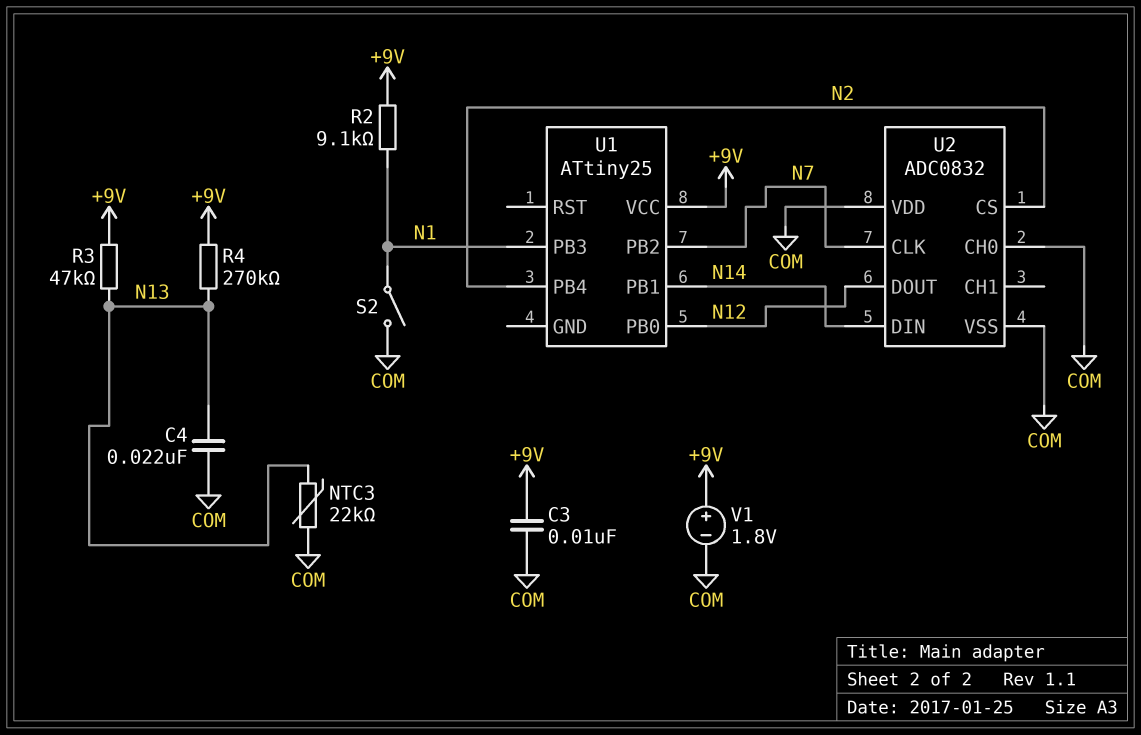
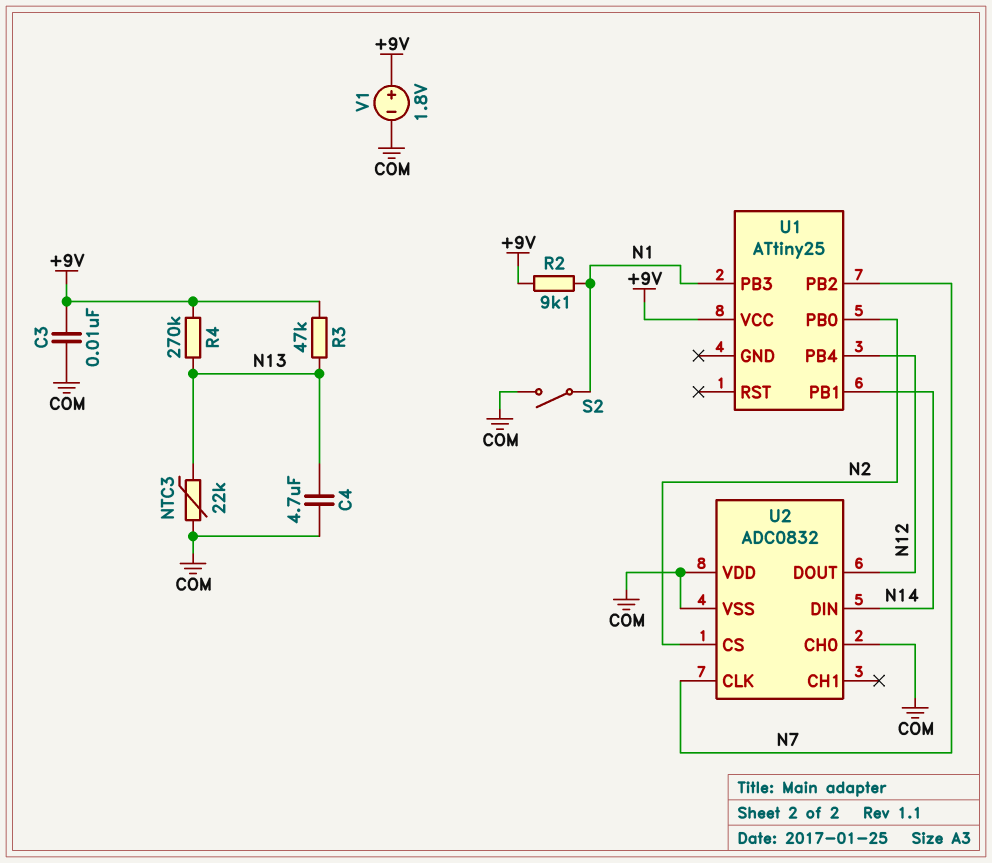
C4: 22nF (COM, N13) -> 4.7uF (COM, N13)
U1 pin PB0: N12 -> N2
U1 pin PB4: N2 -> N12

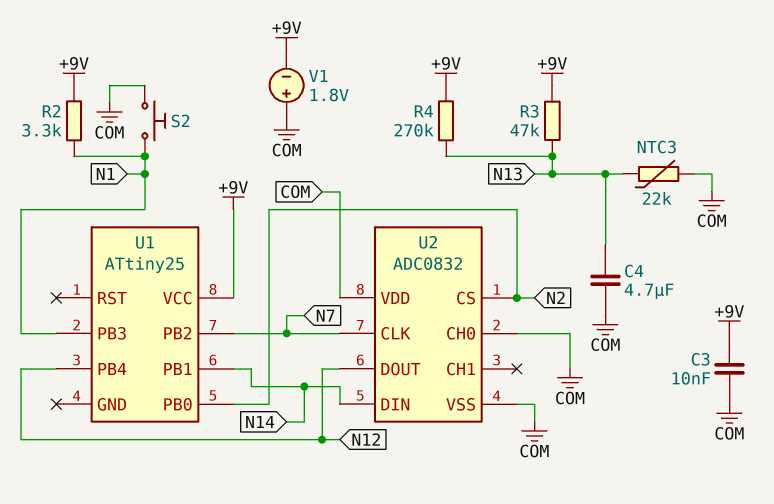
R2: 9.1k (+9V, N1) -> 3.3k (+9V, N1)
S2: switch (COM, N1) -> button (COM, N1)
V1: 1.8V (plus +9V, minus COM) -> 1.8V (plus COM, minus +9V)

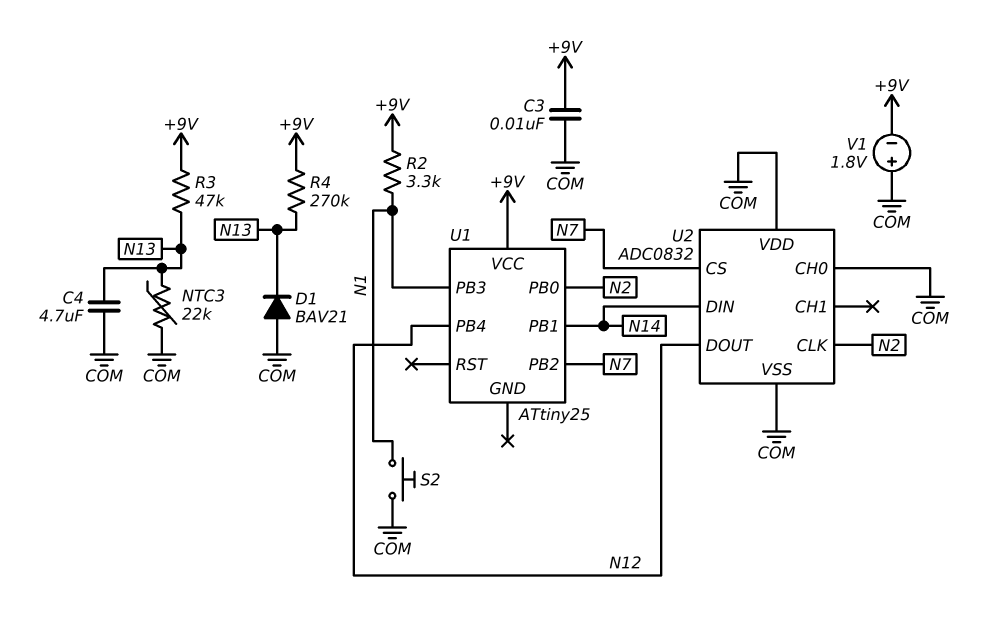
D1: none -> diode BAV21 (A COM, K N13)
U2 pin CLK: N7 -> N2
U2 pin CS: N2 -> N7

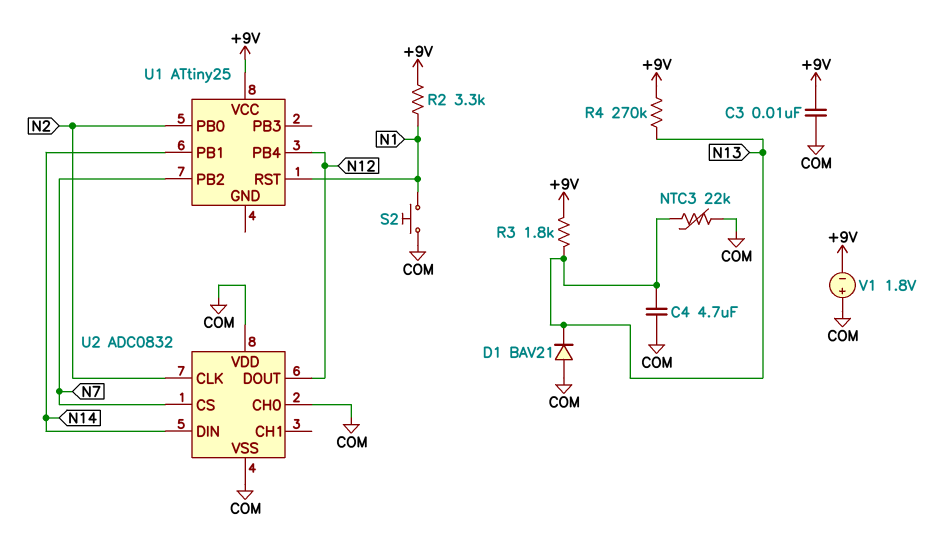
R3: 47k (+9V, N13) -> 1.8k (+9V, N13)
U1 pin PB3: N1 -> none
U1 pin RST: none -> N1

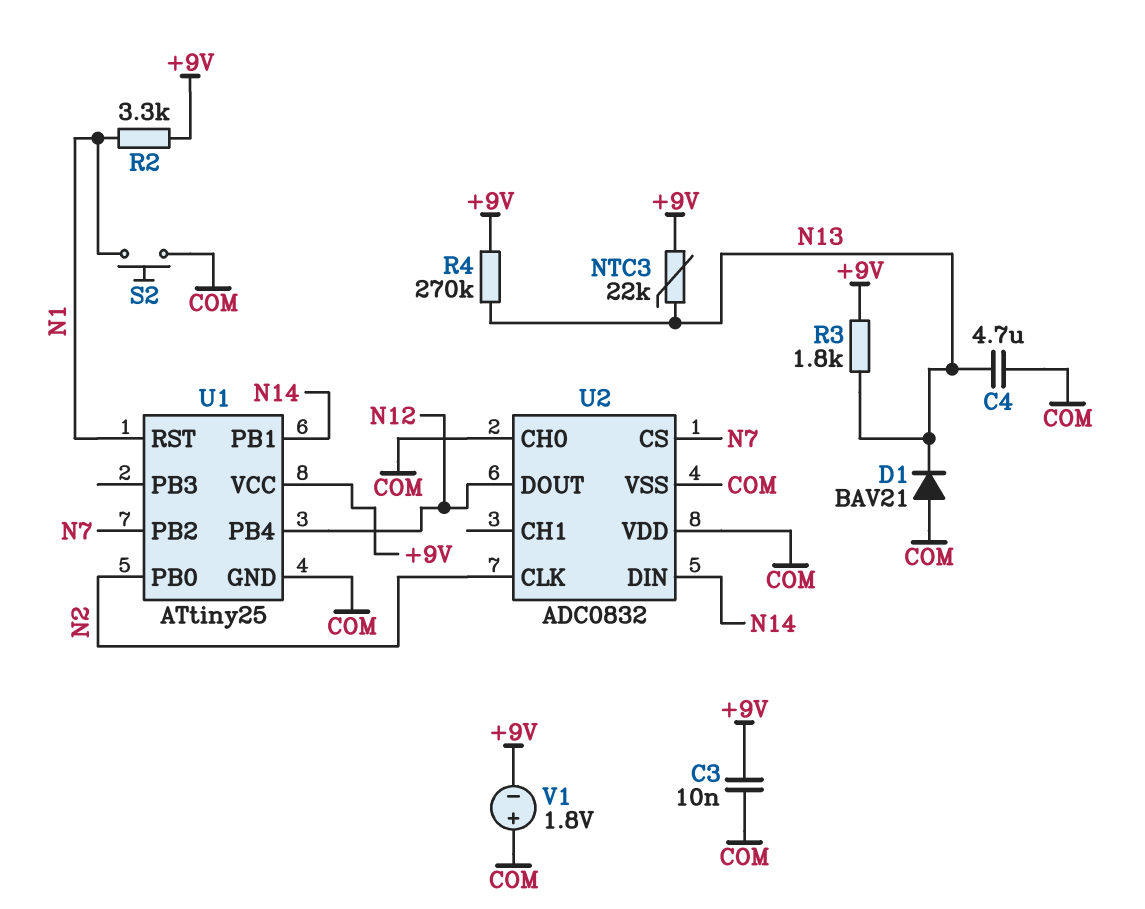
NTC3: 22k (COM, N13) -> 22k (+9V, N13)
U1 pin GND: none -> COM

